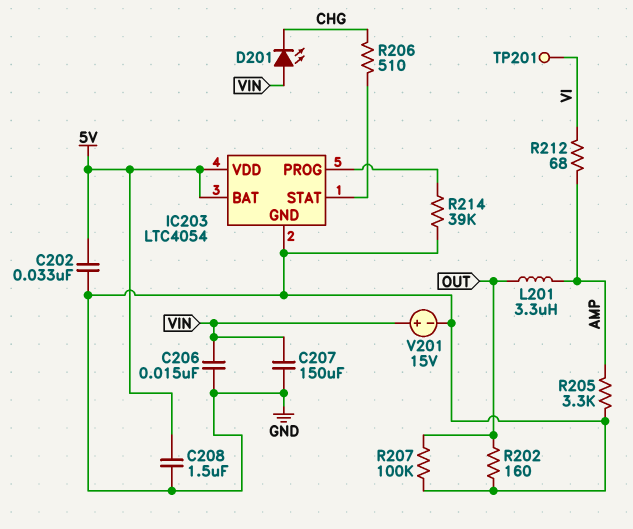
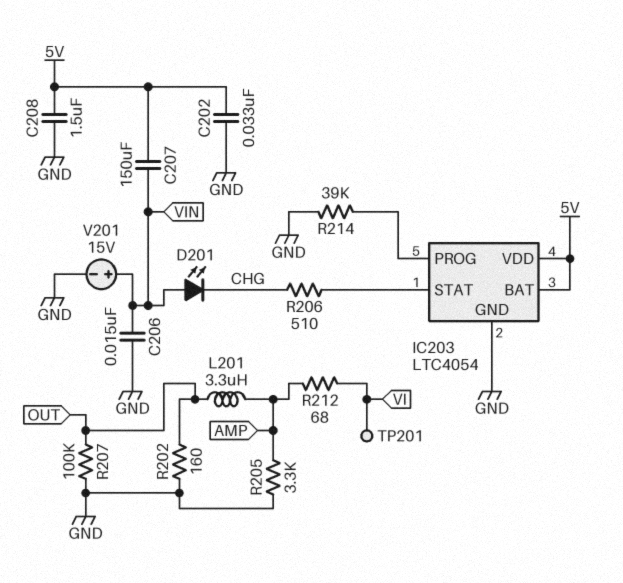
C207: 150uF (GND, VIN) -> 150uF (5V, VIN)

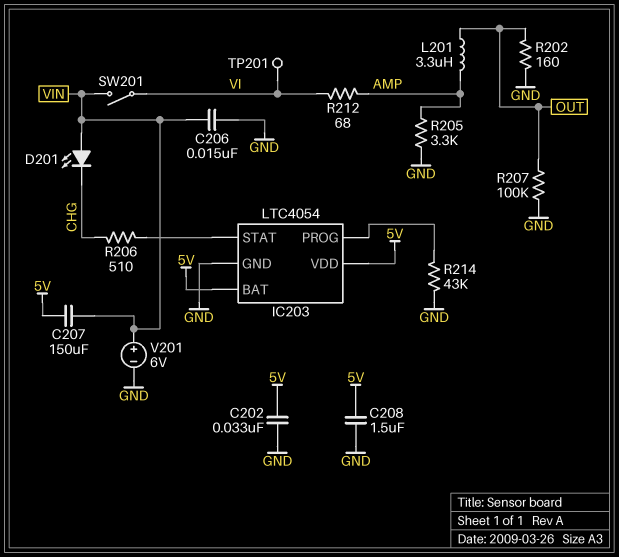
R214: 39k (GND, IC203/PROG) -> 43k (GND, IC203/PROG)
SW201: none -> switch (VI, VIN)
V201: 15V (plus VIN, minus GND) -> 6V (plus VIN, minus GND)

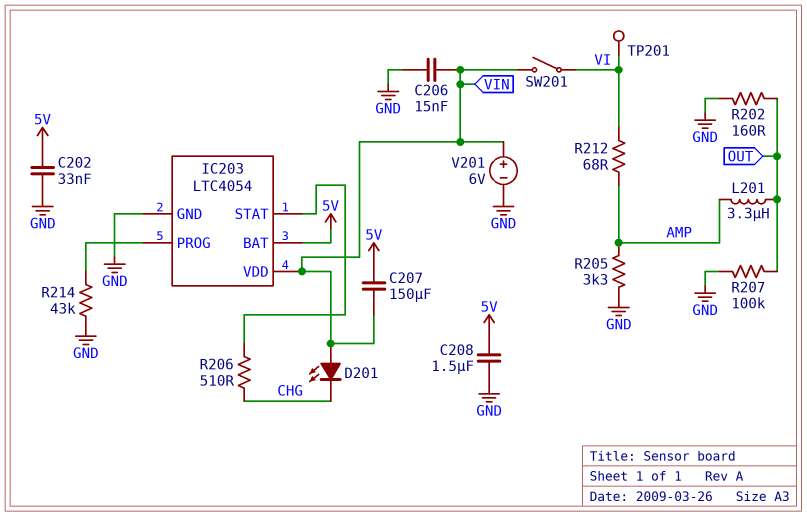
IC203 pin VDD: 5V -> VIN

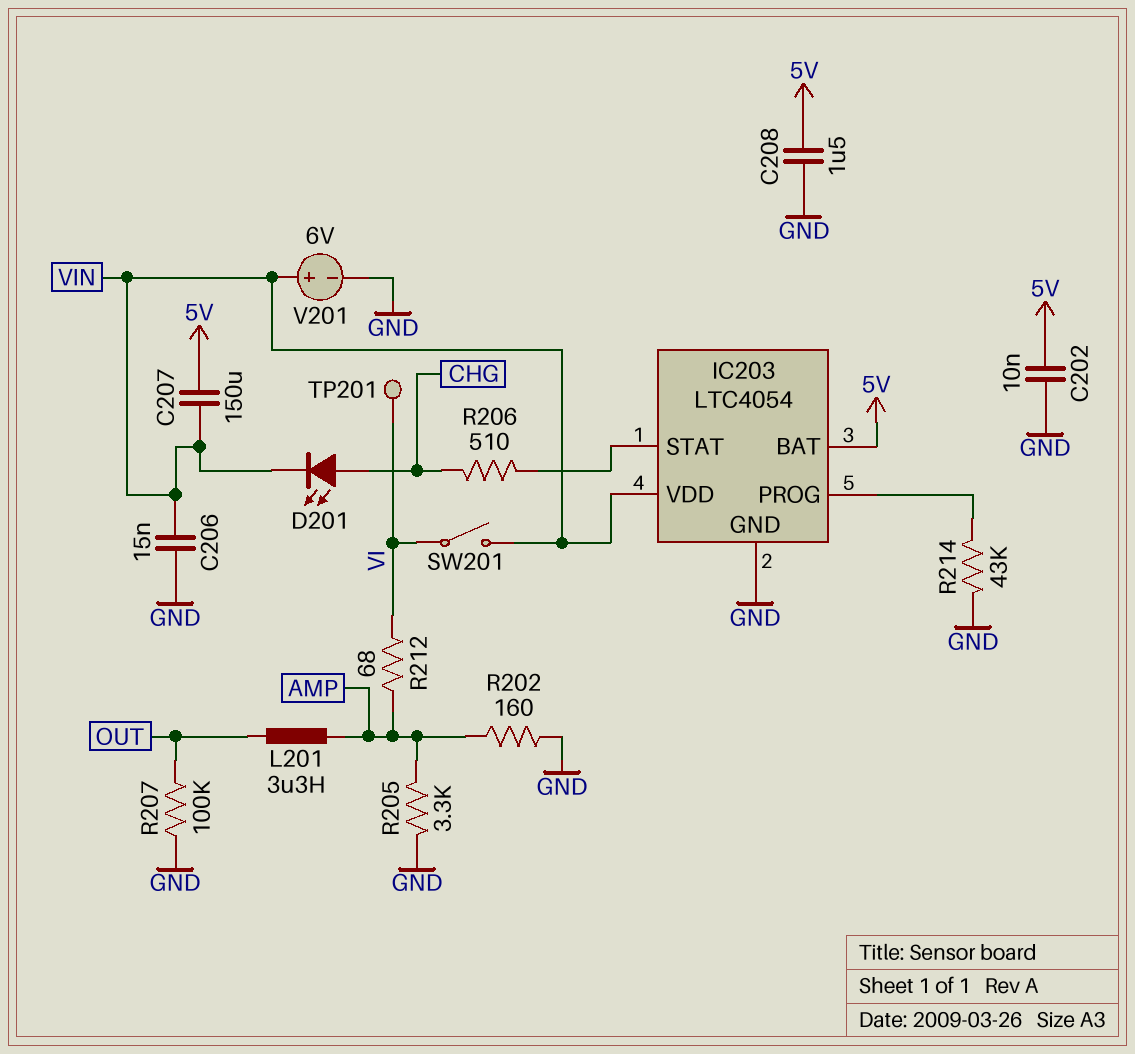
C202: 33nF (5V, GND) -> 10nF (5V, GND)
D201: LED (A VIN, K CHG) -> LED (A CHG, K VIN)
R202: 160 (GND, OUT) -> 160 (AMP, GND)

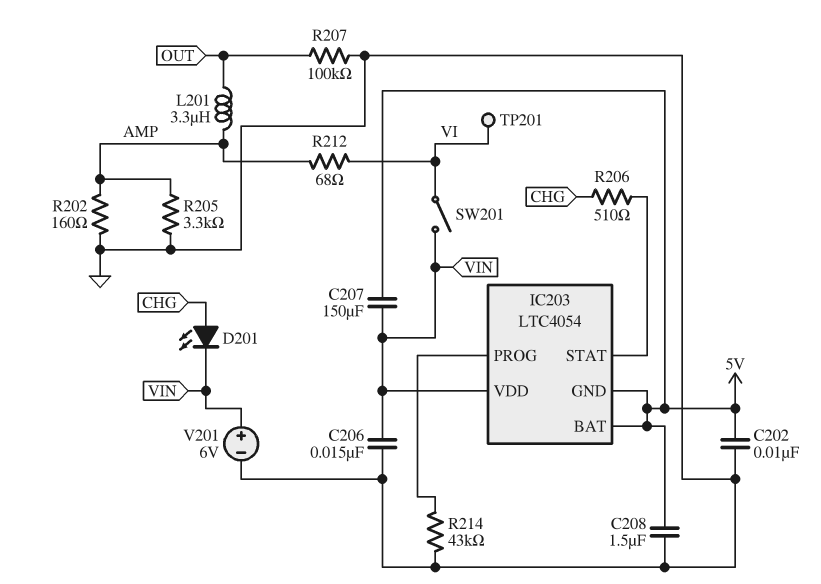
IC203 pin GND: GND -> 5V

